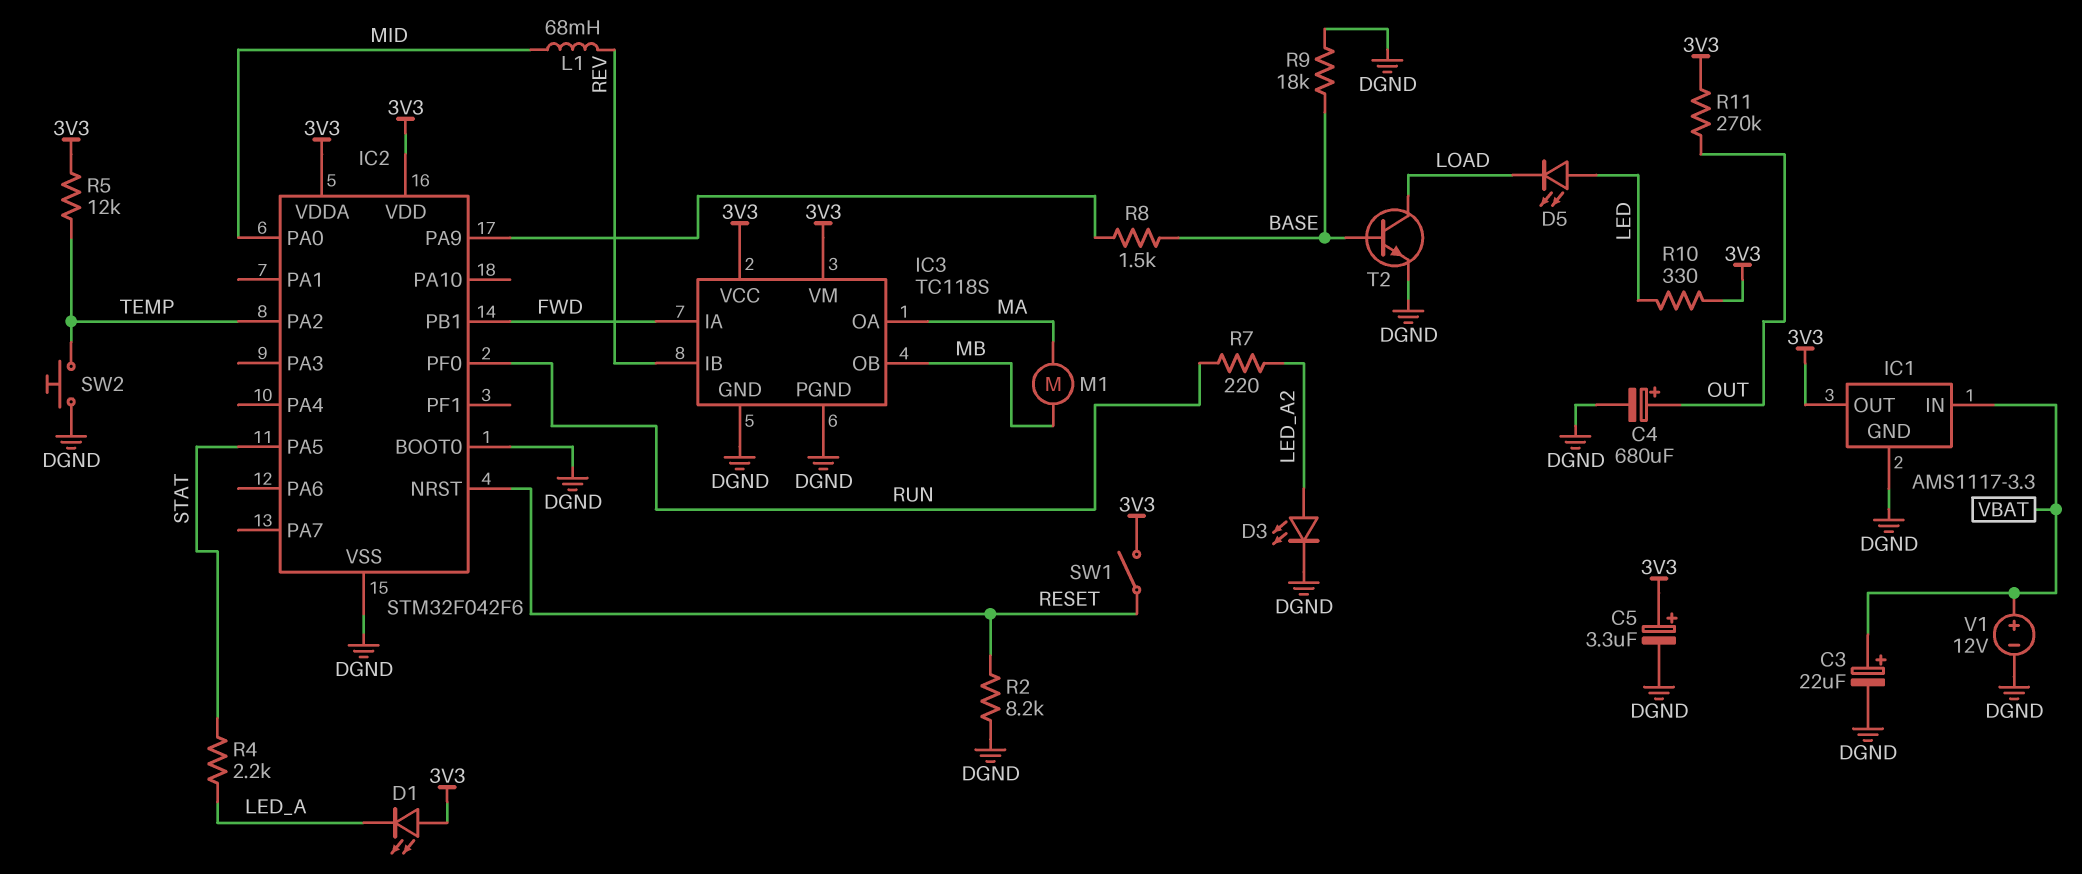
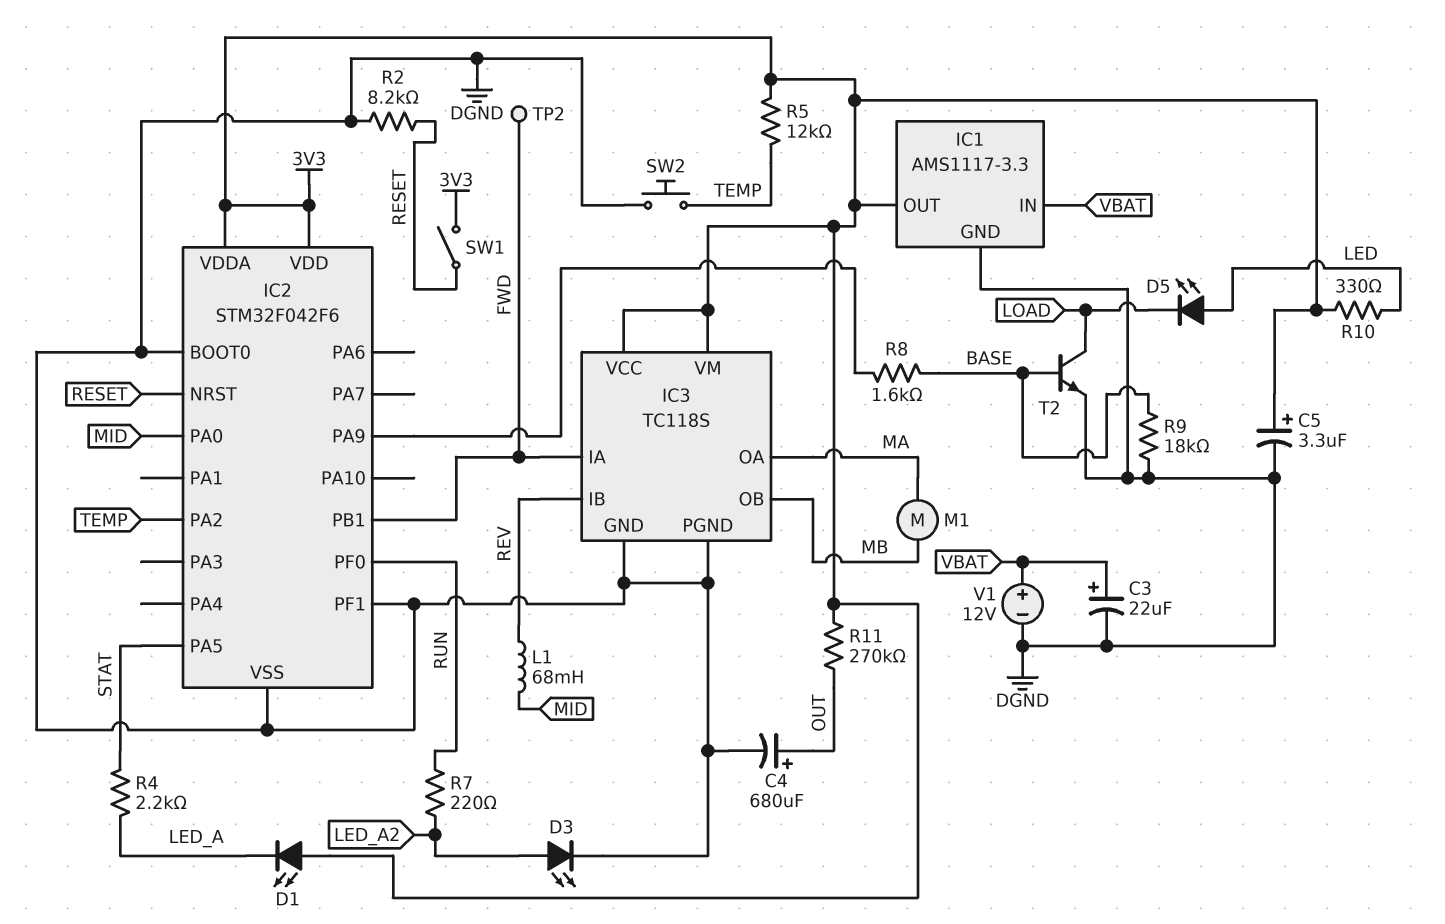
IC2 pin PF1: none -> DGND
R8: 1.5k (BASE, IC2/PA9) -> 1.6k (BASE, IC2/PA9)
TP2: none -> test point (FWD)

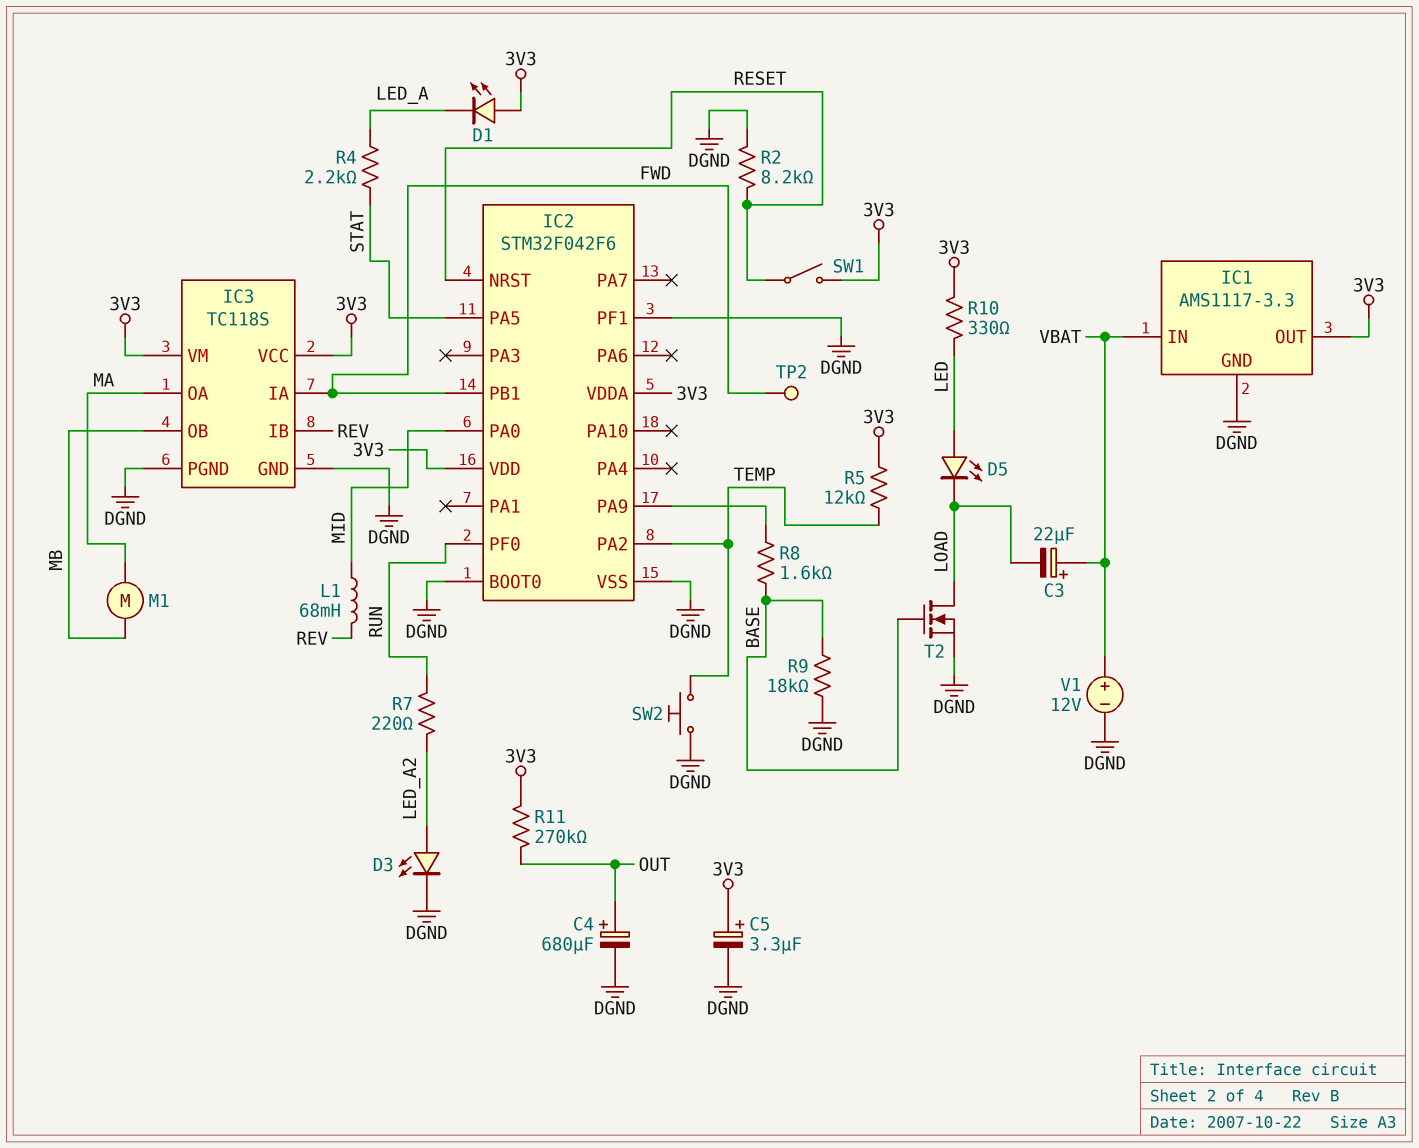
C3: 22uF (plus VBAT, minus DGND) -> 22uF (plus VBAT, minus LOAD)
T2: NPN (B BASE, C LOAD, E DGND) -> NMOS (G BASE, D LOAD, S DGND)

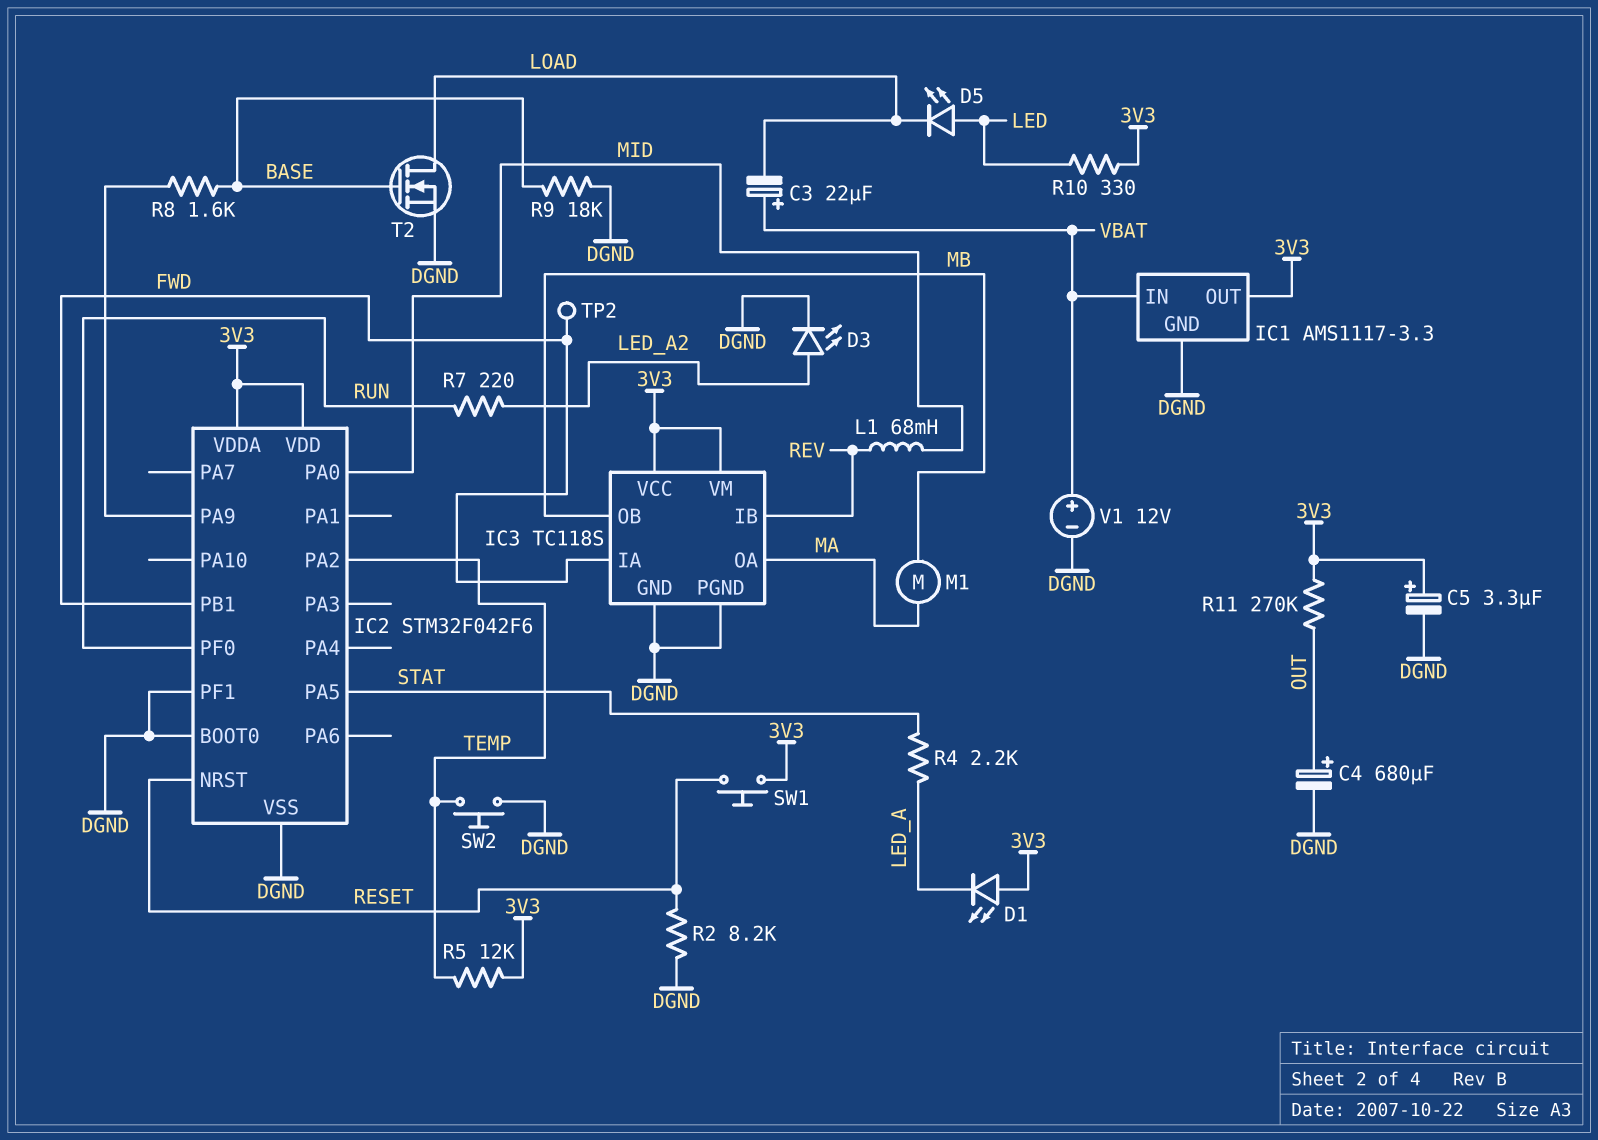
SW1: switch (3V3, RESET) -> button (3V3, RESET)

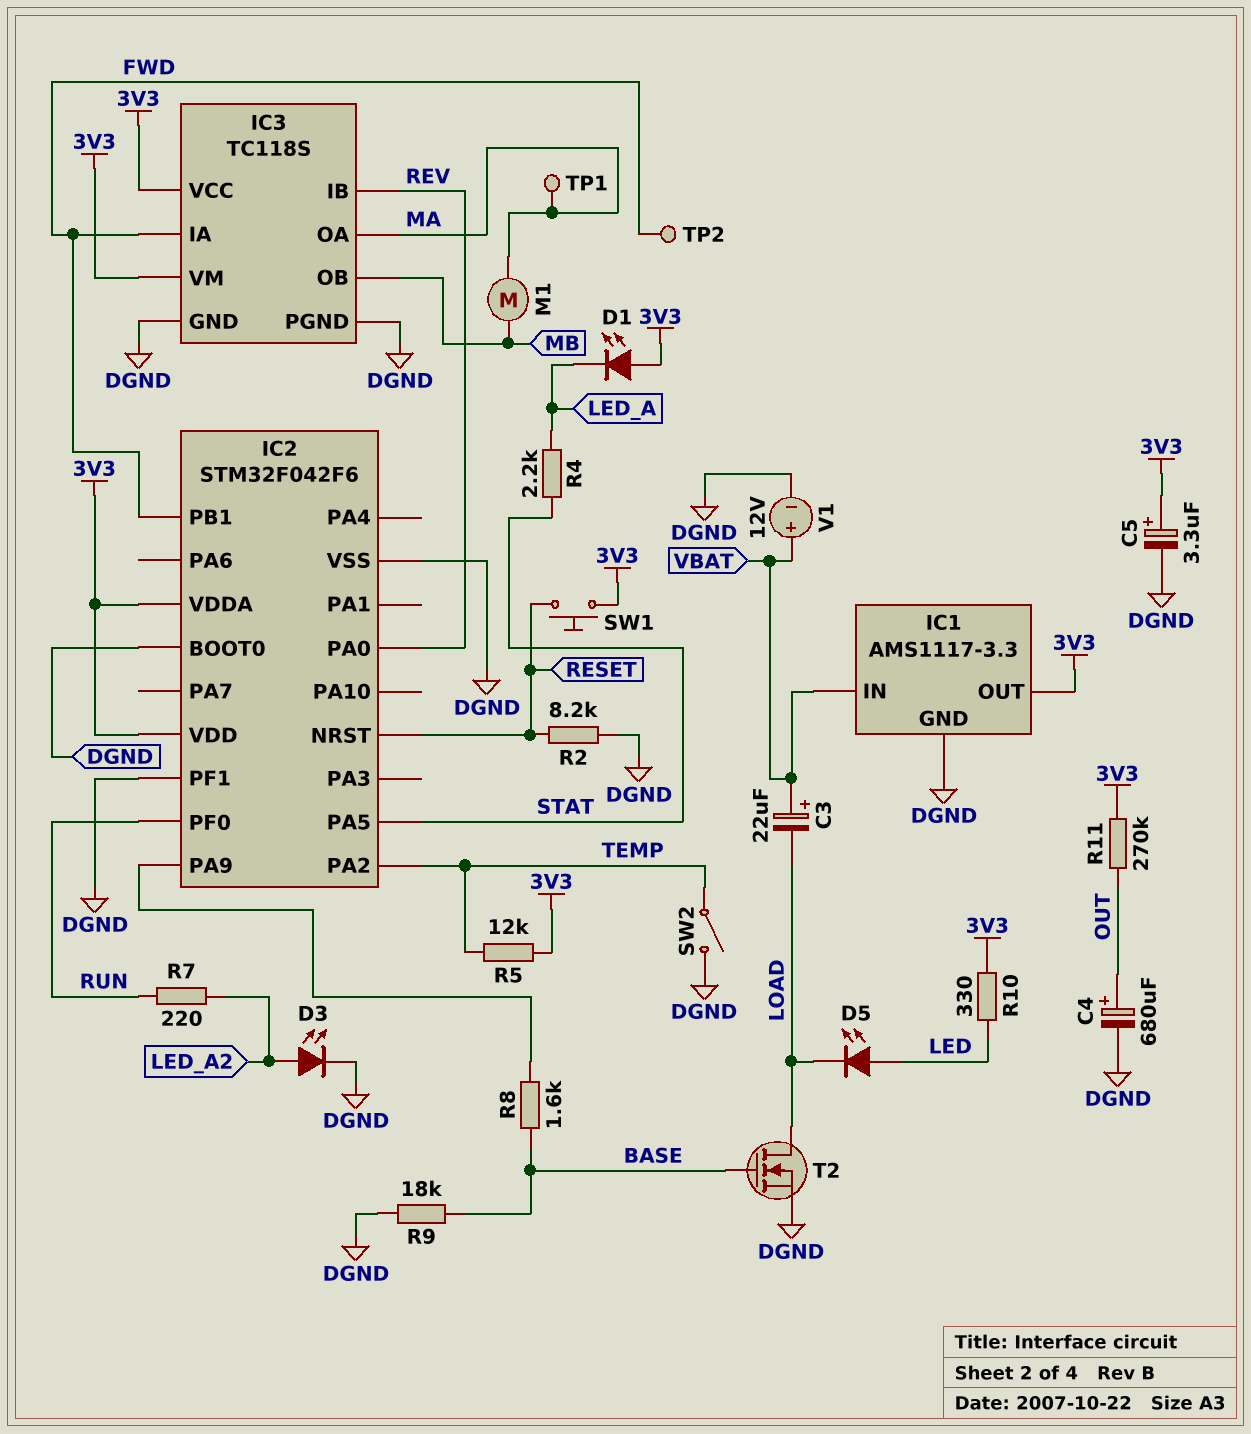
IC2 pin PA0: MID -> REV
L1: 68mH (MID, REV) -> none
SW2: button (DGND, TEMP) -> switch (DGND, TEMP)
TP1: none -> test point (MA)

